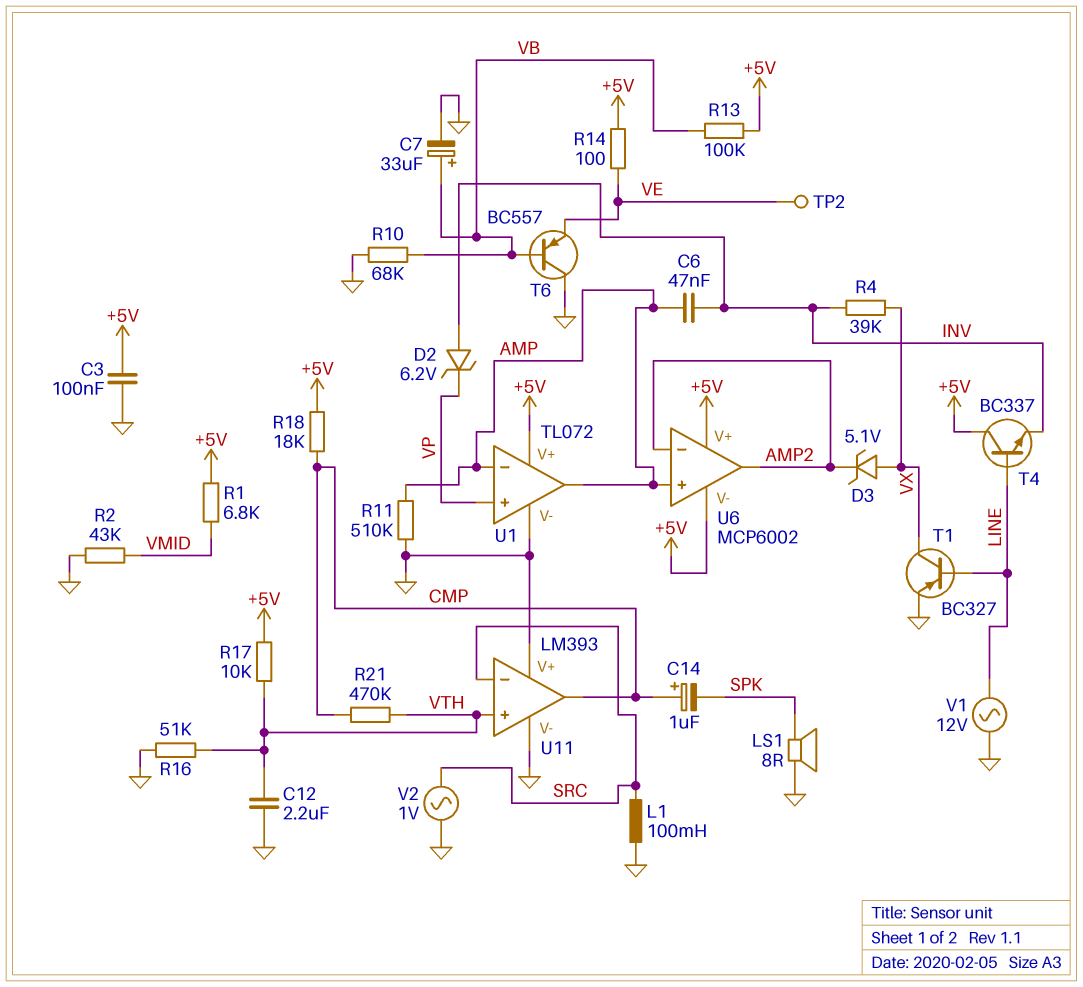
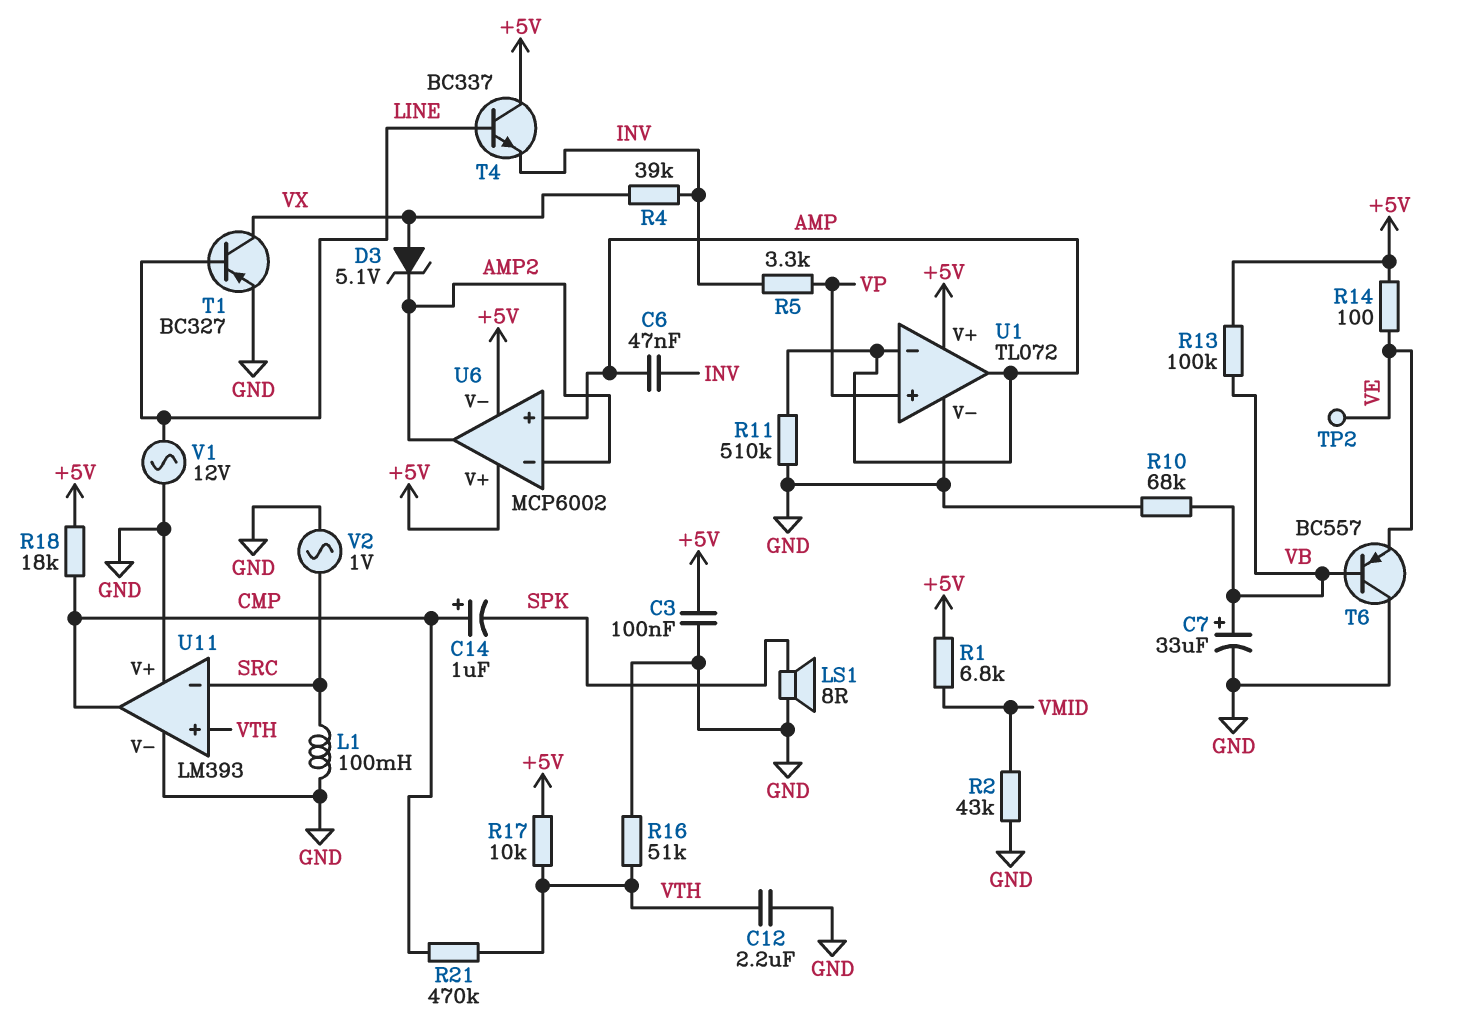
D2: zener 6.2V (A INV, K VP) -> none
R5: none -> 3.3k (INV, VP)

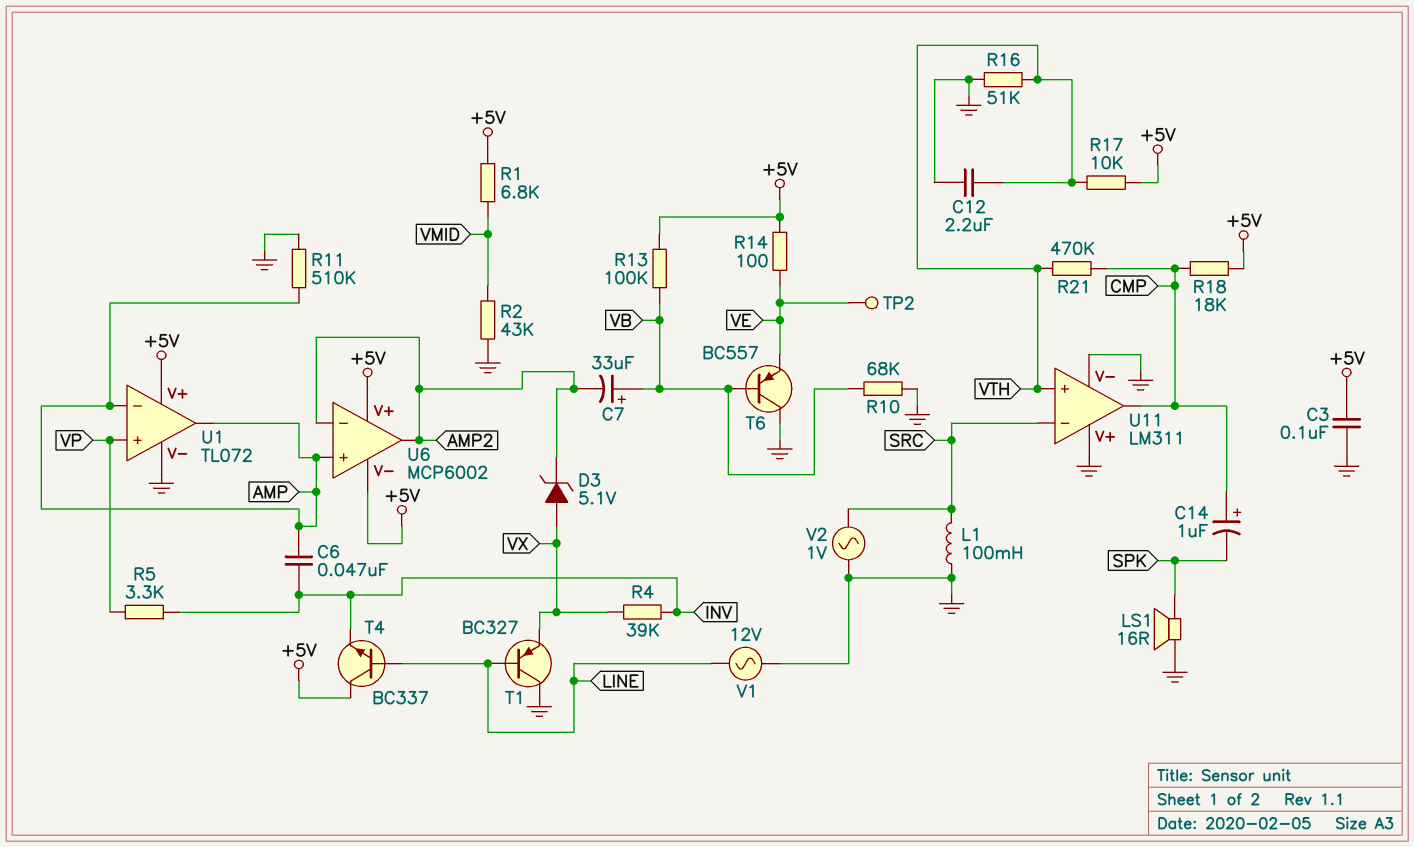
C7: 33uF (plus VB, minus GND) -> 33uF (plus VB, minus AMP2)
LS1: speaker 8R (GND, SPK) -> speaker 16R (GND, SPK)
T1: PNP BC327 (B LINE, C VX, E GND) -> PNP BC327 (B LINE, C GND, E VX)
U11: LM393 -> LM311

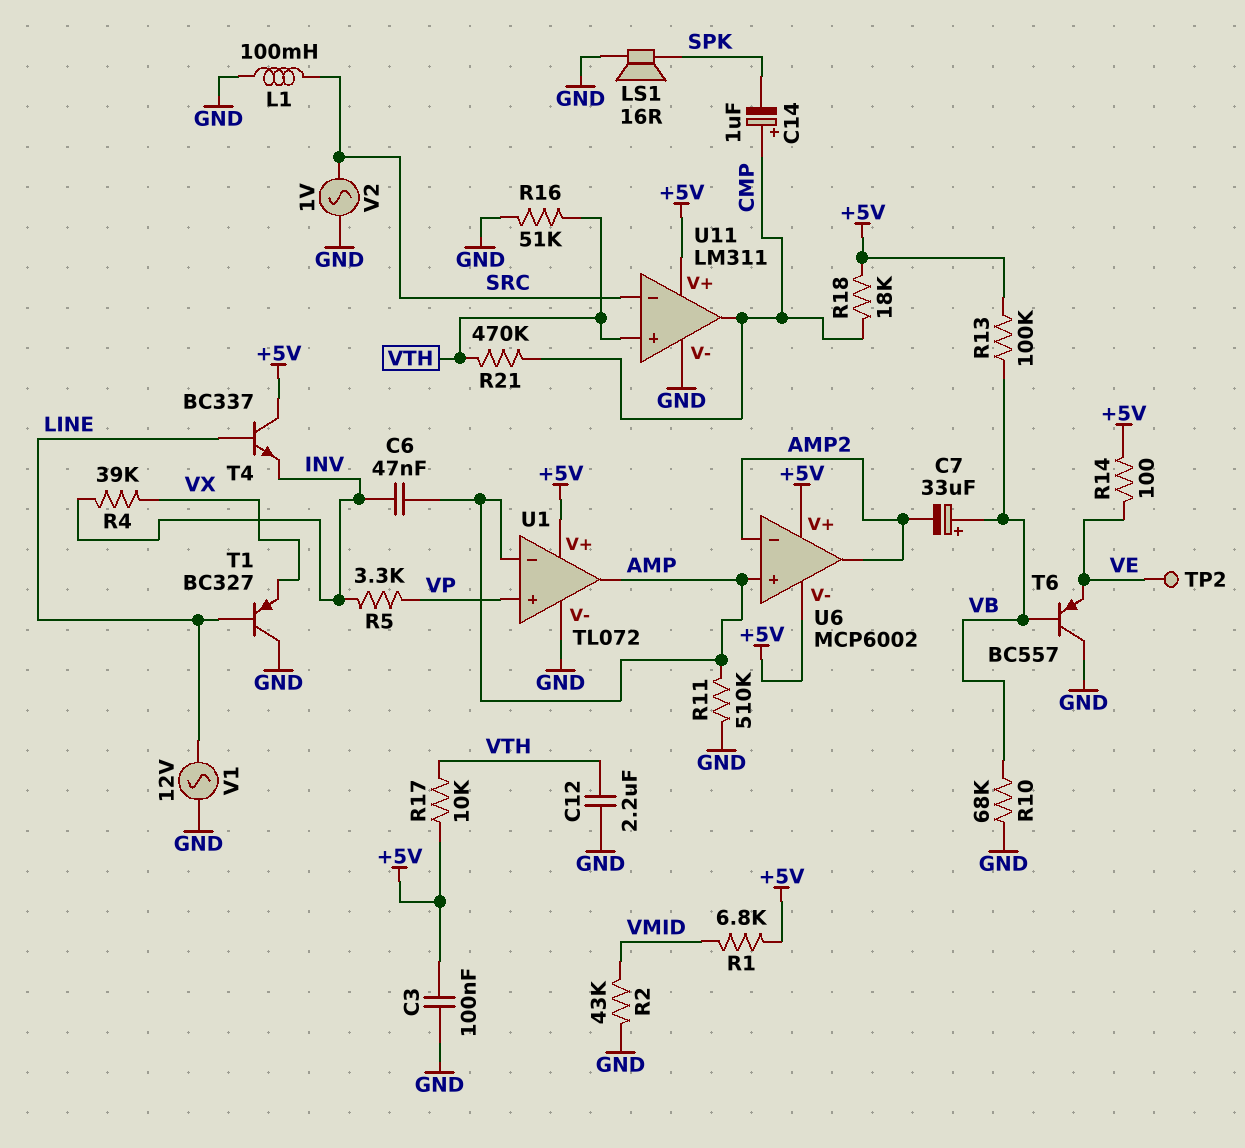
D3: zener 5.1V (A VX, K AMP2) -> none
U11 pin V+: GND -> +5V

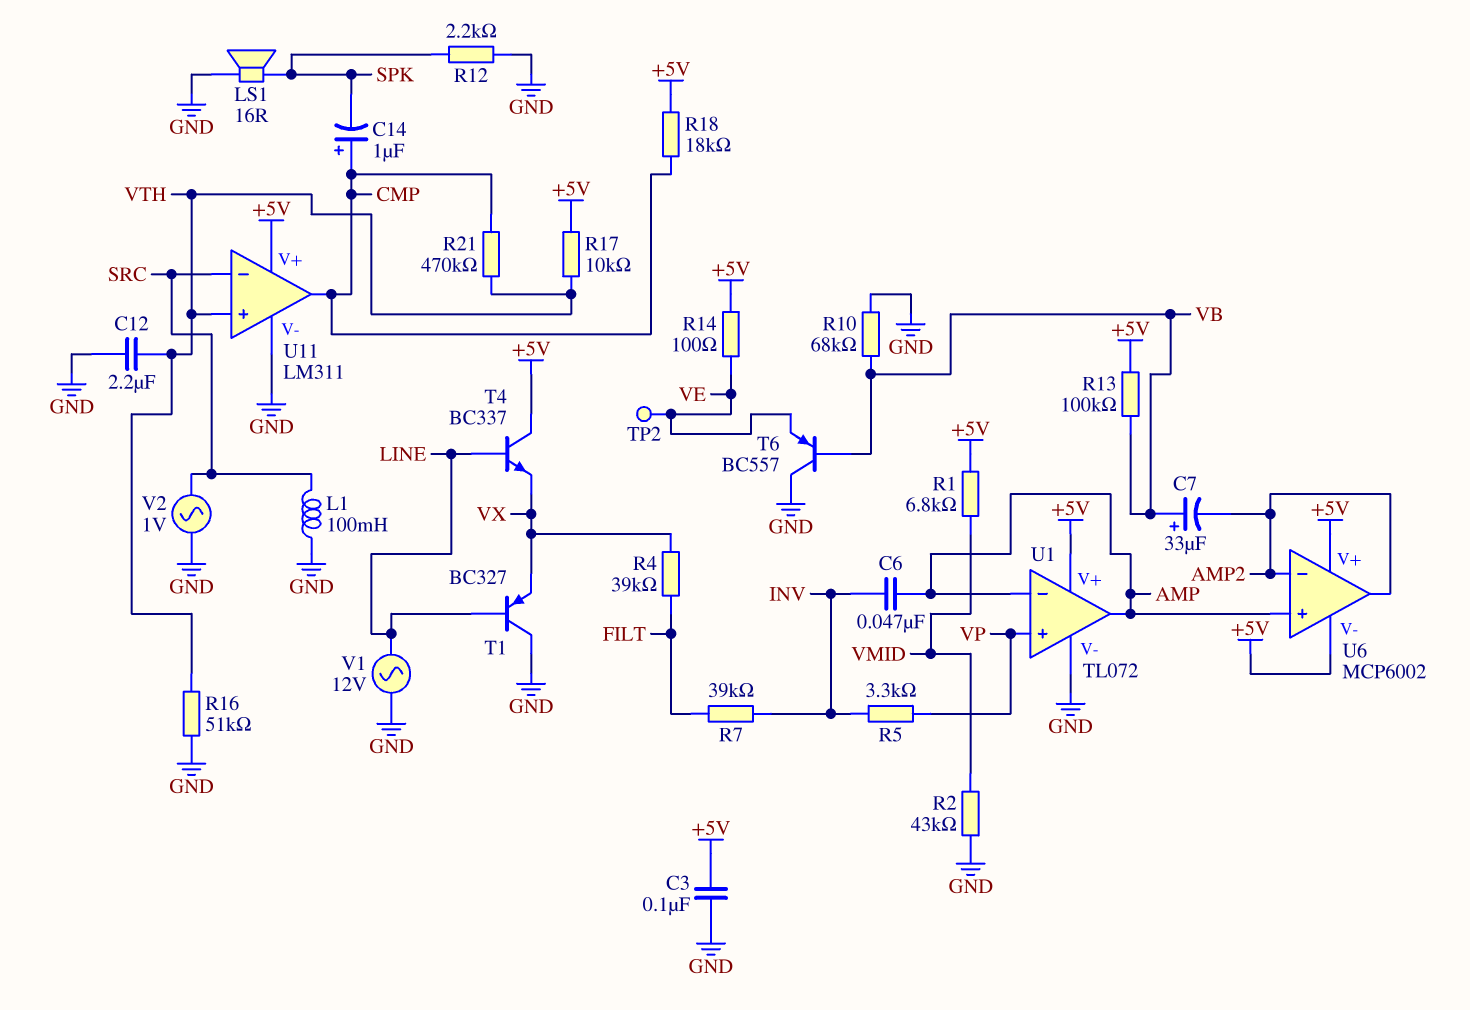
R4: 39k (INV, VX) -> 39k (FILT, VX)
R7: none -> 39k (FILT, INV)
R11: 510k (AMP, GND) -> none
R12: none -> 2.2k (GND, SPK)
T4: NPN BC337 (B LINE, C +5V, E INV) -> NPN BC337 (B LINE, C +5V, E VX)

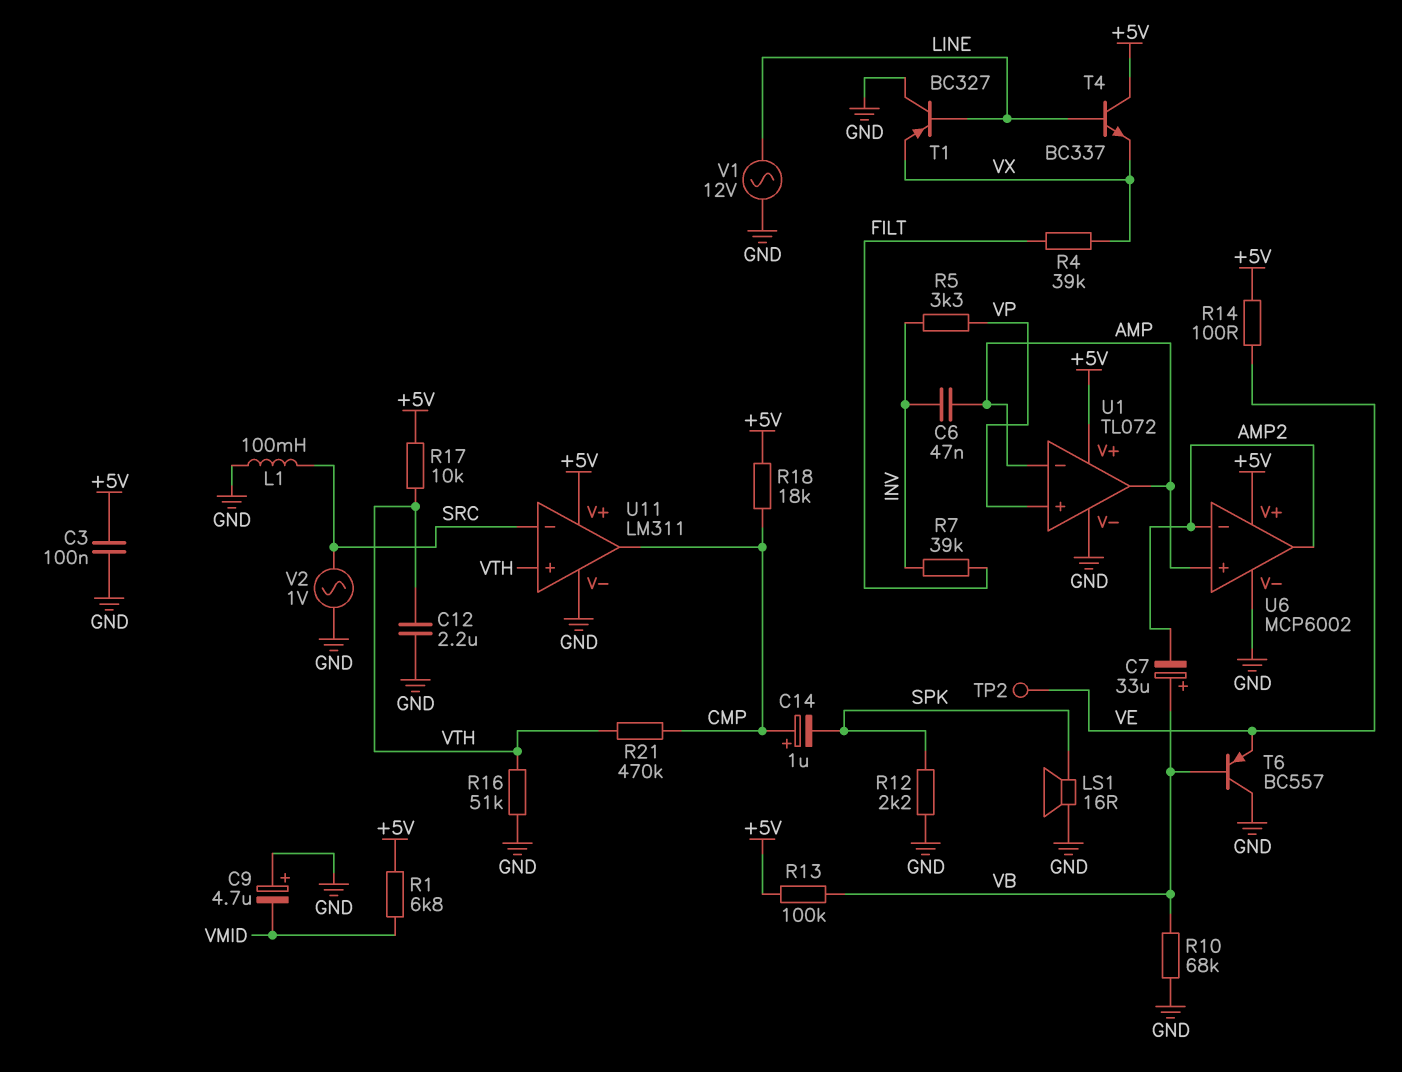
C9: none -> 4.7uF (plus GND, minus VMID)
R2: 43k (GND, VMID) -> none
U6 pin V-: +5V -> GND

